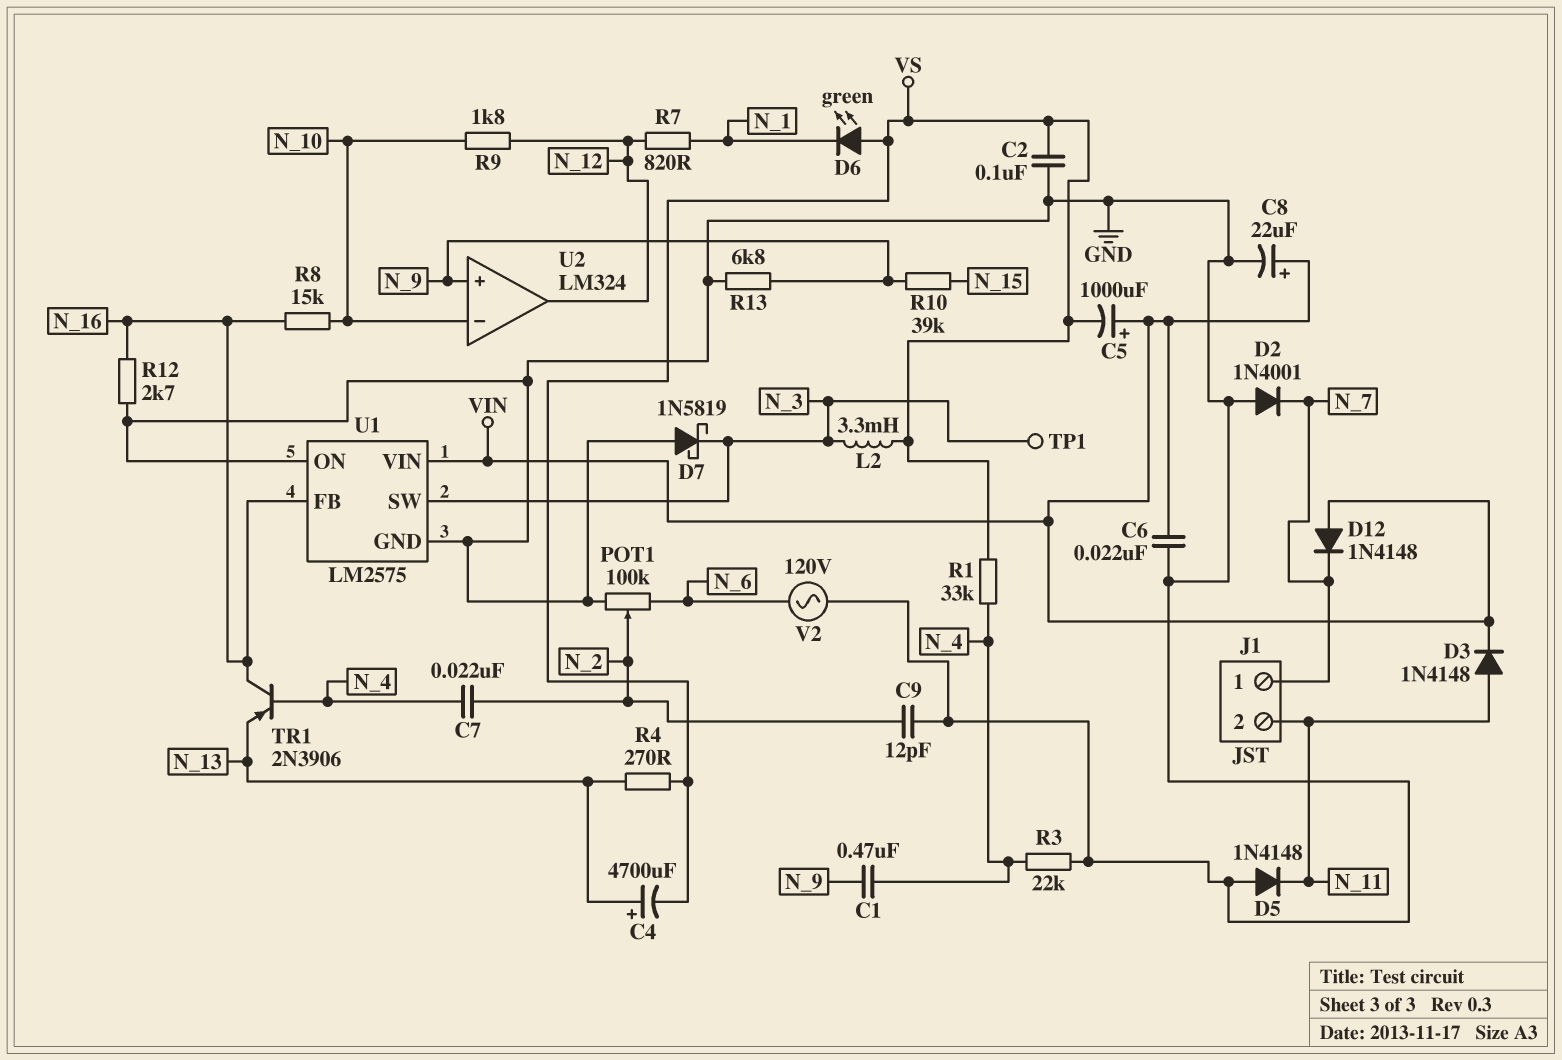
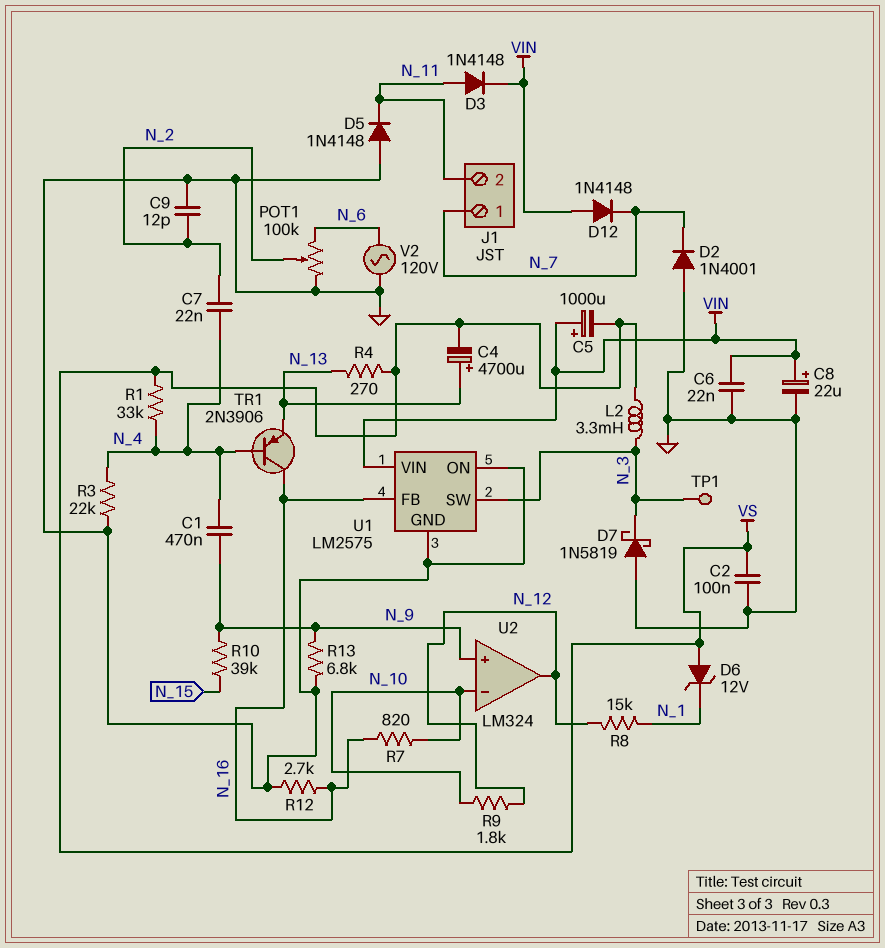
D6: LED green (A VS, K N_1) -> zener 12V (A VS, K N_1)
R7: 820 (N_1, N_12) -> 820 (N_10, N_16)
R8: 15k (N_10, N_16) -> 15k (N_1, N_12)

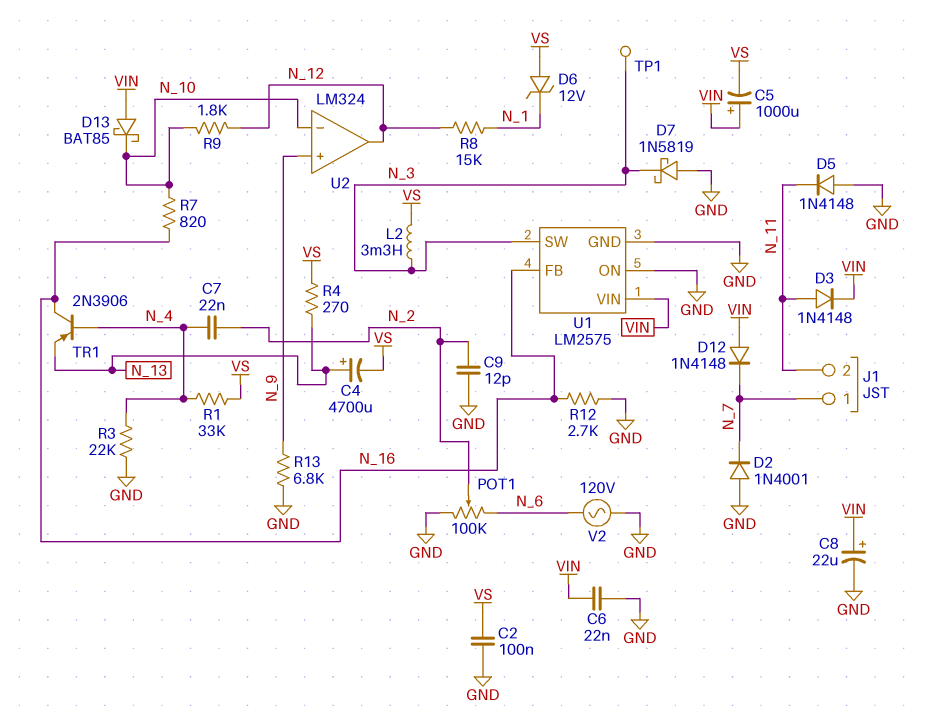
C1: 470nF (N_4, N_9) -> none
D13: none -> schottky BAT85 (A VIN, K N_10)
R10: 39k (N_9, N_15) -> none

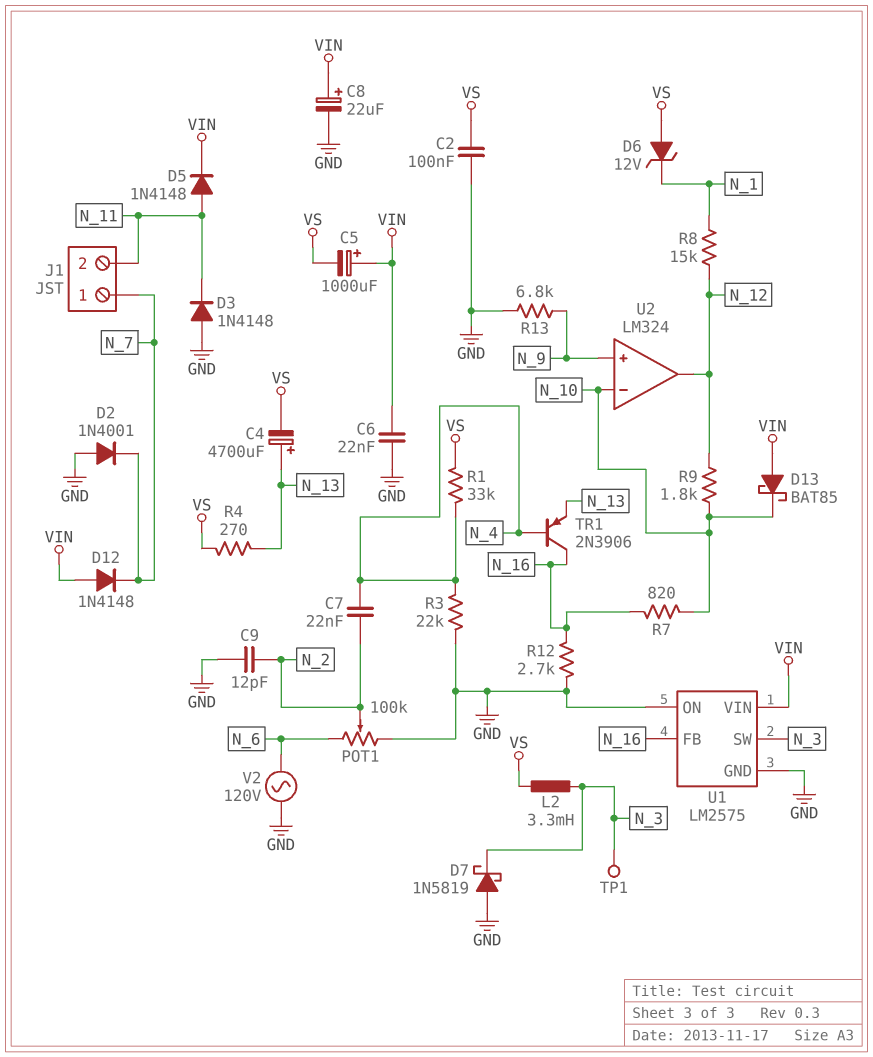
D3: diode 1N4148 (A N_11, K VIN) -> diode 1N4148 (A GND, K N_11)
D5: diode 1N4148 (A GND, K N_11) -> diode 1N4148 (A N_11, K VIN)

